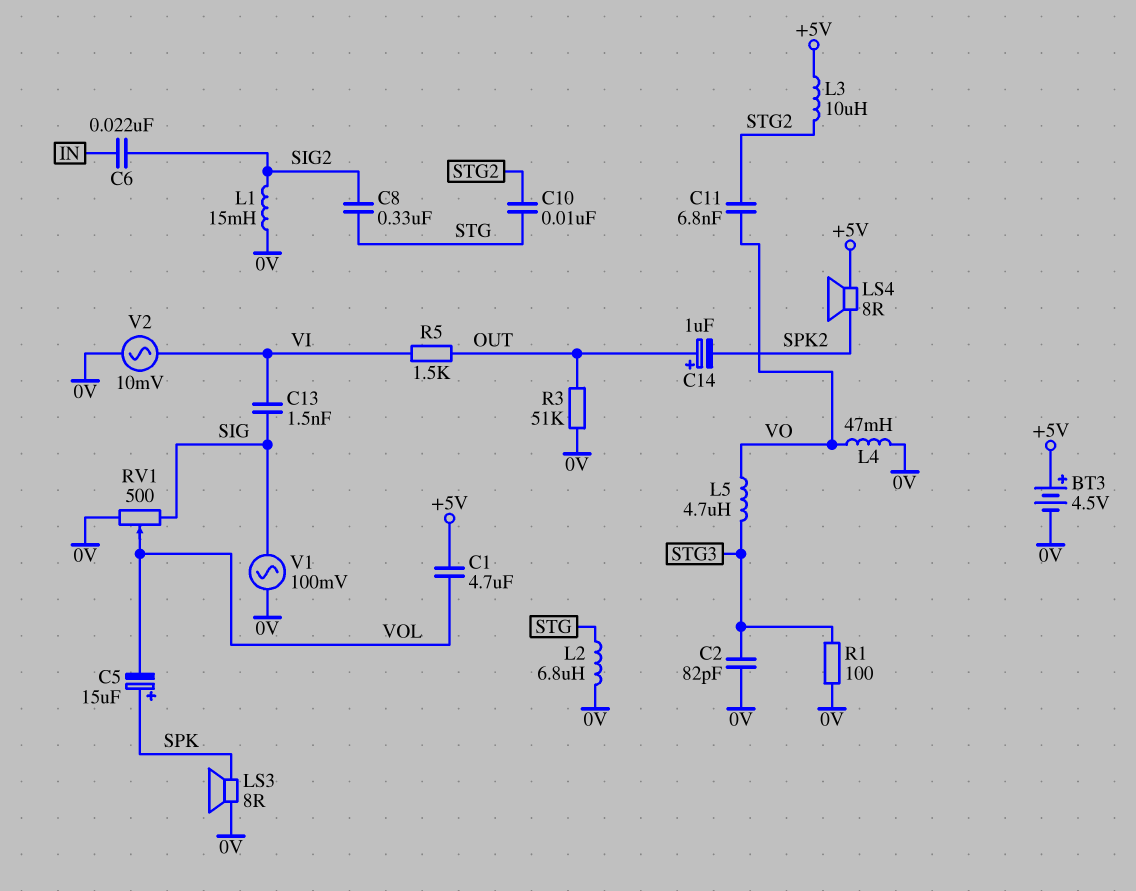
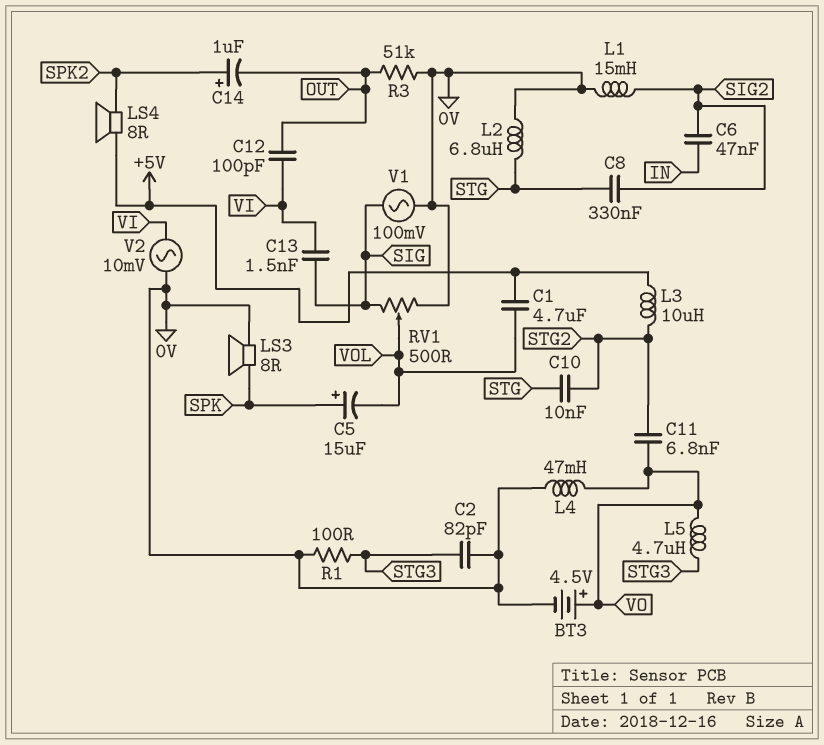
BT3: 4.5V (plus +5V, minus 0V) -> 4.5V (plus VO, minus 0V)
C6: 22nF (IN, SIG2) -> 47nF (IN, SIG2)
C12: none -> 100pF (OUT, VI)
C14: 1uF (plus OUT, minus SPK2) -> 1uF (plus SPK2, minus OUT)
R5: 1.5k (OUT, VI) -> none

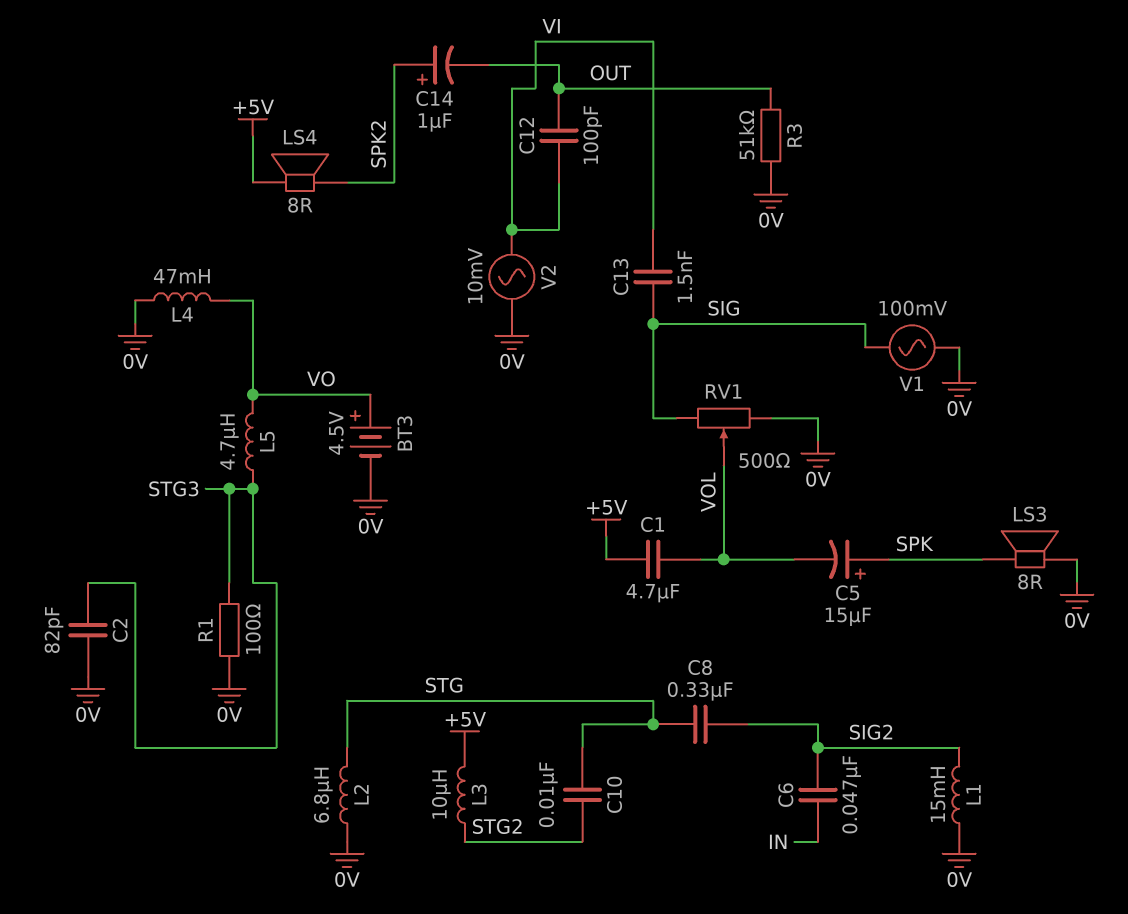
C11: 6.8nF (STG2, VO) -> none

